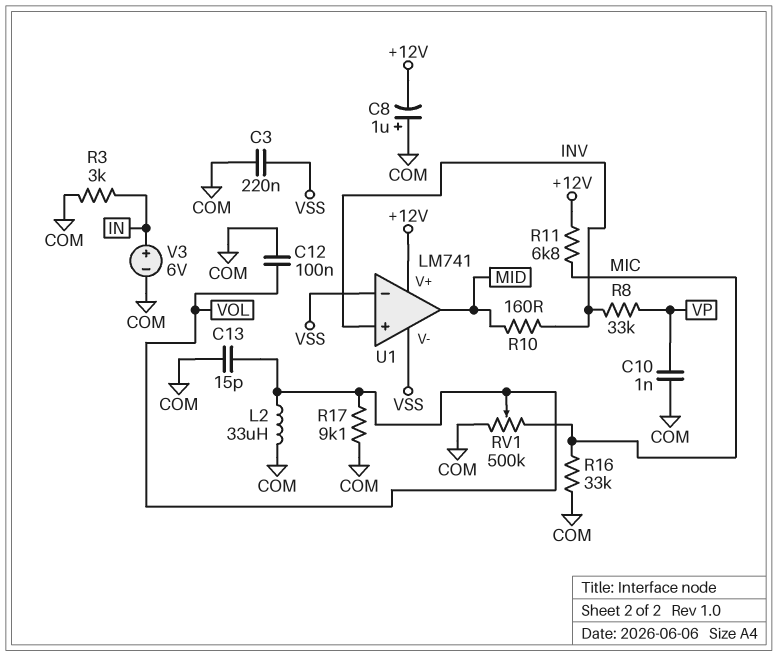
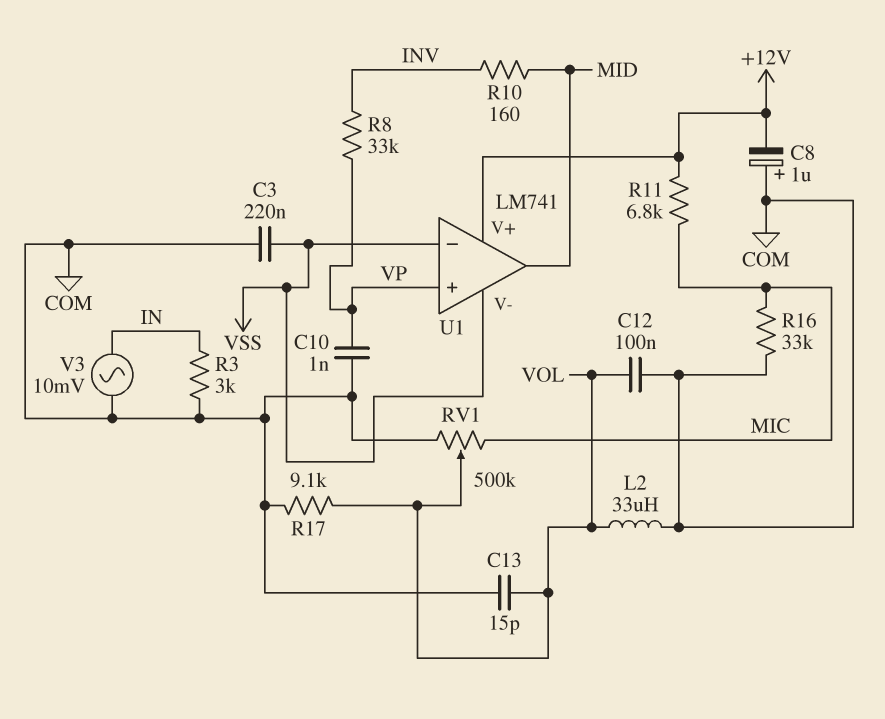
U1 pin in+: INV -> VP
V3: 6V (plus IN, minus COM) -> AC 10mV (COM, IN)

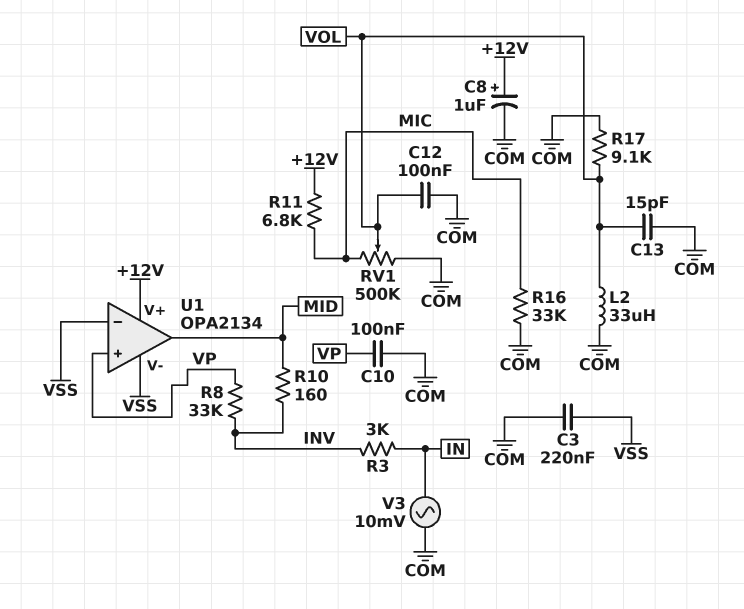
C8: 1uF (plus COM, minus +12V) -> 1uF (plus +12V, minus COM)
C10: 1nF (COM, VP) -> 100nF (COM, VP)
R3: 3k (COM, IN) -> 3k (IN, INV)
U1: LM741 -> OPA2134

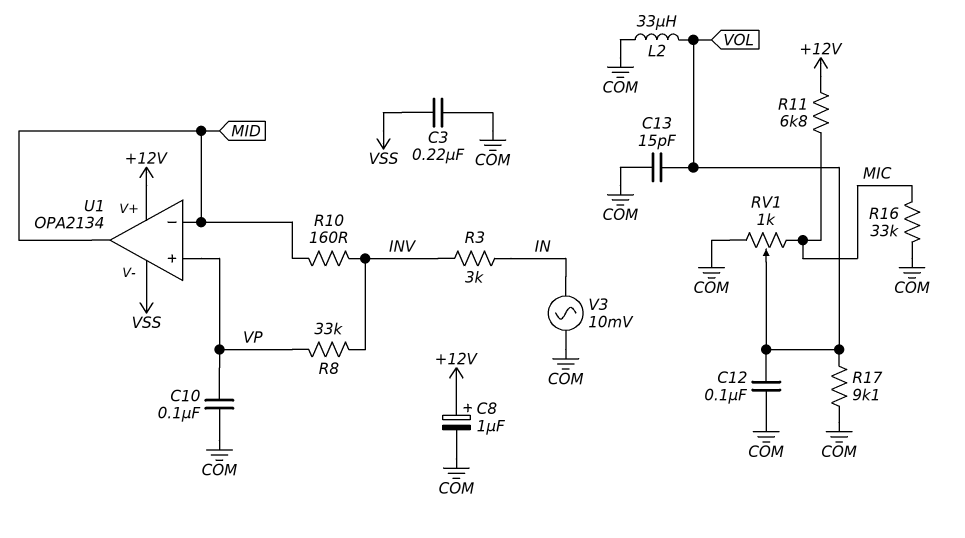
RV1: 500k (COM, MIC, wiper VOL) -> 1k (COM, MIC, wiper VOL)
U1 pin in-: VSS -> MID

